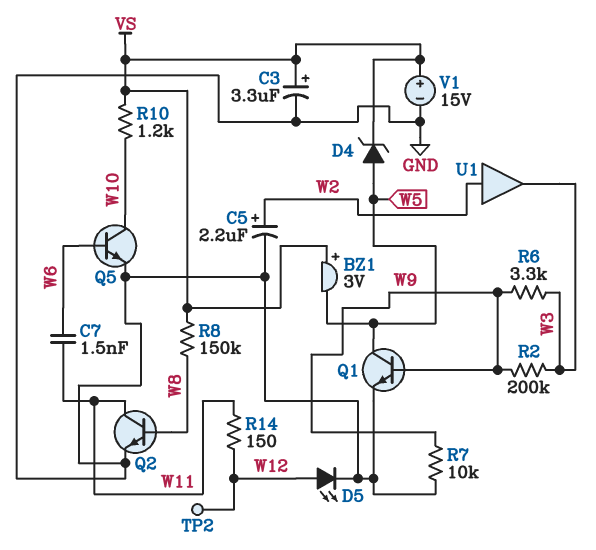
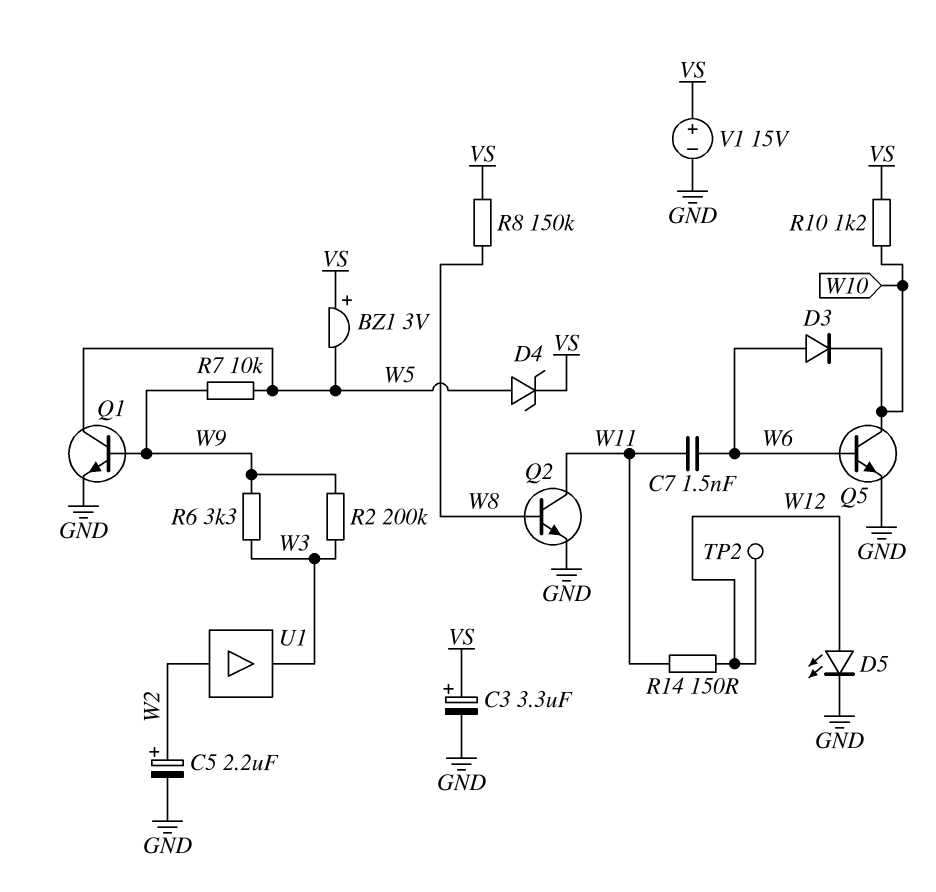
D3: none -> diode (A W6, K W10)
R7: 10k (GND, W9) -> 10k (W5, W9)

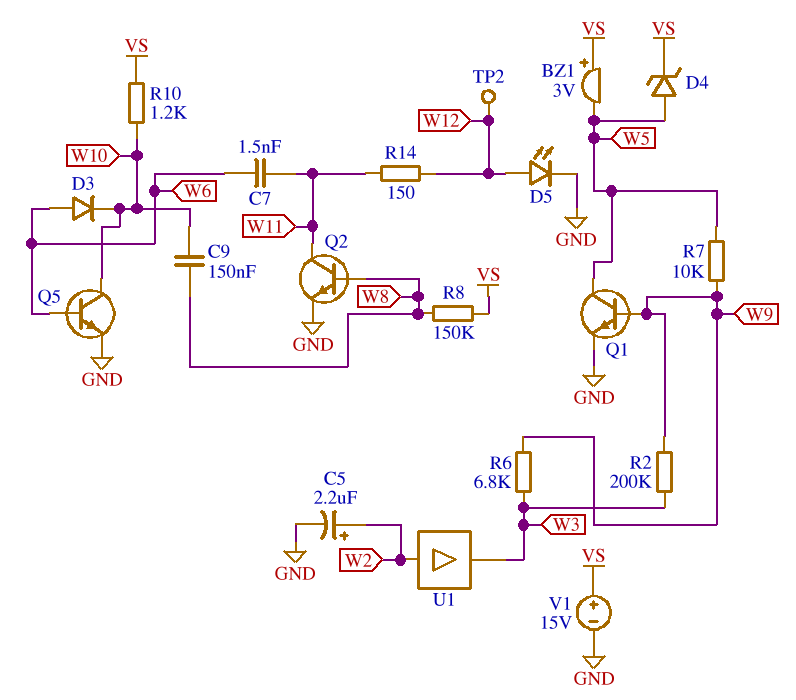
C3: 3.3uF (plus VS, minus GND) -> none
C9: none -> 150nF (W8, W10)
R6: 3.3k (W3, W9) -> 6.8k (W3, W9)

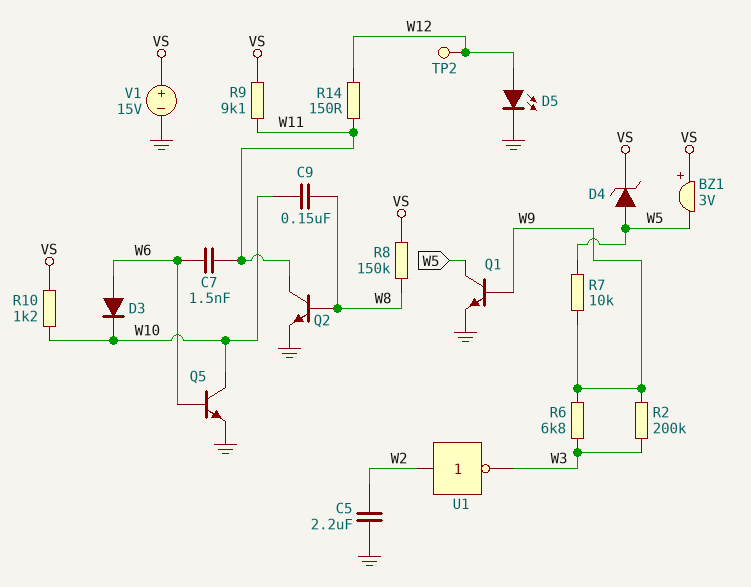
C5: 2.2uF (plus W2, minus GND) -> 2.2uF (GND, W2)
R9: none -> 9.1k (VS, W11)
U1: buffer (in W2, out W3) -> NOT (in W2, out W3)

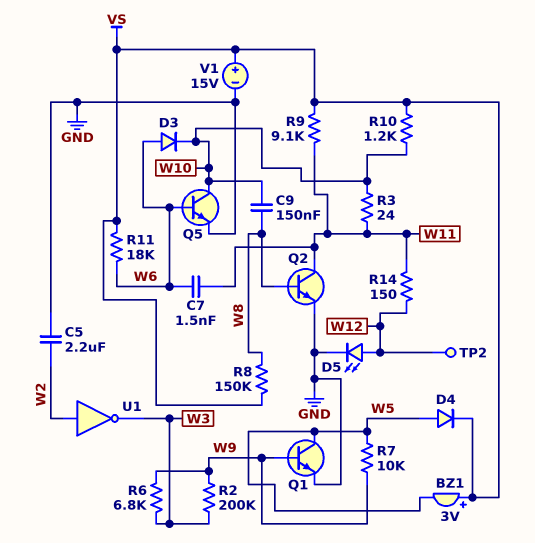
D4: zener (A W5, K VS) -> diode (A W5, K VS)
R3: none -> 24 (W10, W11)
R11: none -> 18k (VS, W6)

